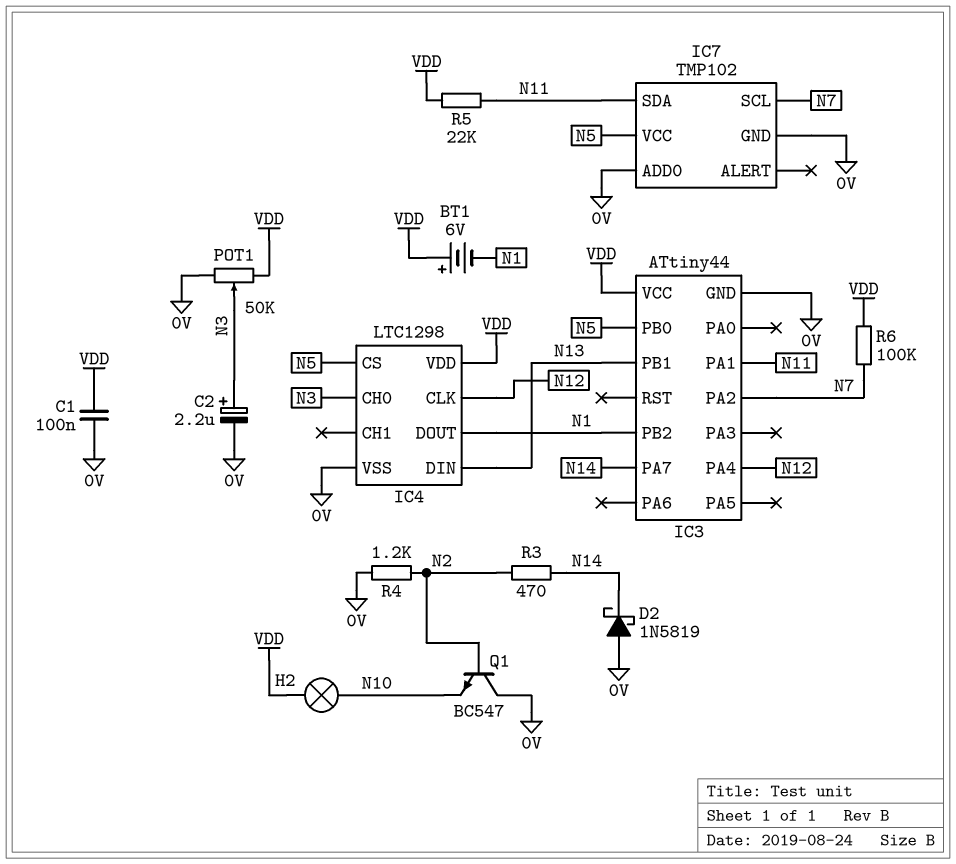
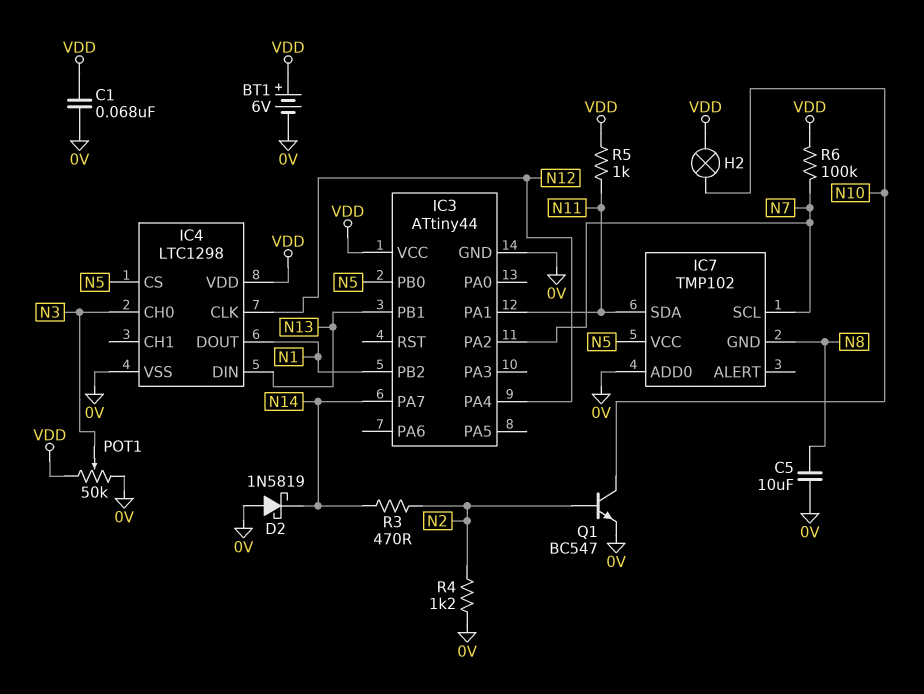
BT1: 6V (plus VDD, minus N1) -> 6V (plus VDD, minus 0V)
C1: 100nF (0V, VDD) -> 68nF (0V, VDD)
C2: 2.2uF (plus N3, minus 0V) -> none
C5: none -> 10uF (0V, N8)
IC7 pin GND: 0V -> N8
Q1: NPN BC547 (B N2, C 0V, E N10) -> NPN BC547 (B N2, C N10, E 0V)
R5: 22k (N11, VDD) -> 1k (N11, VDD)

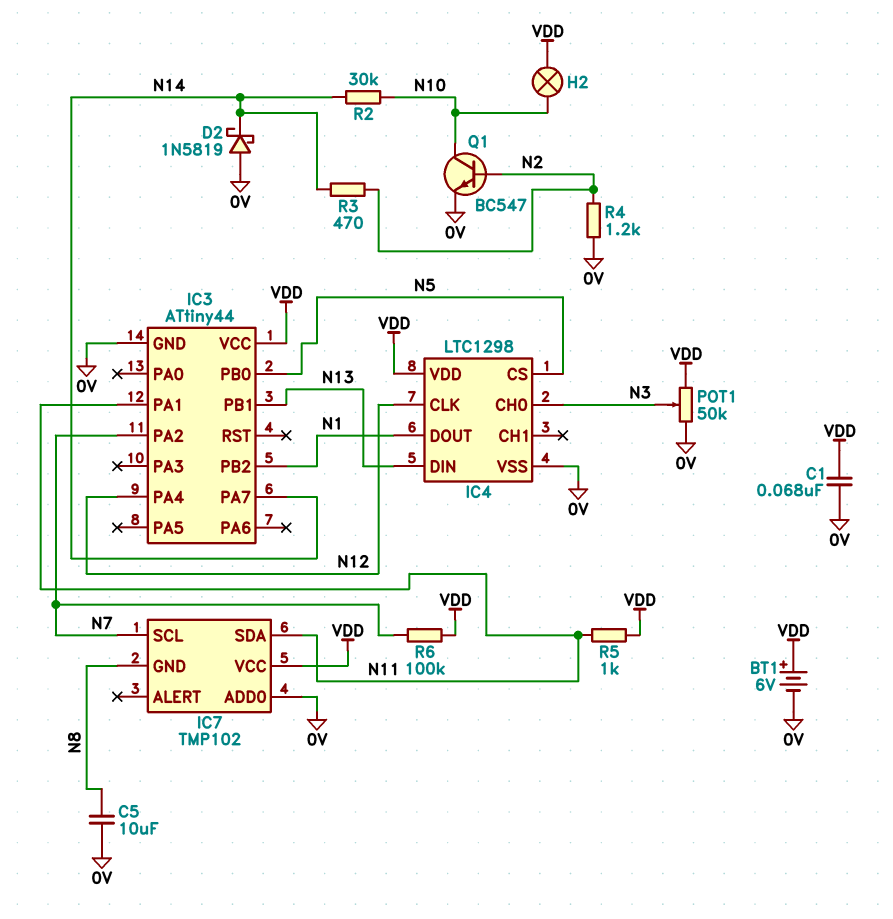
IC7 pin VCC: N5 -> VDD
R2: none -> 30k (N10, N14)

